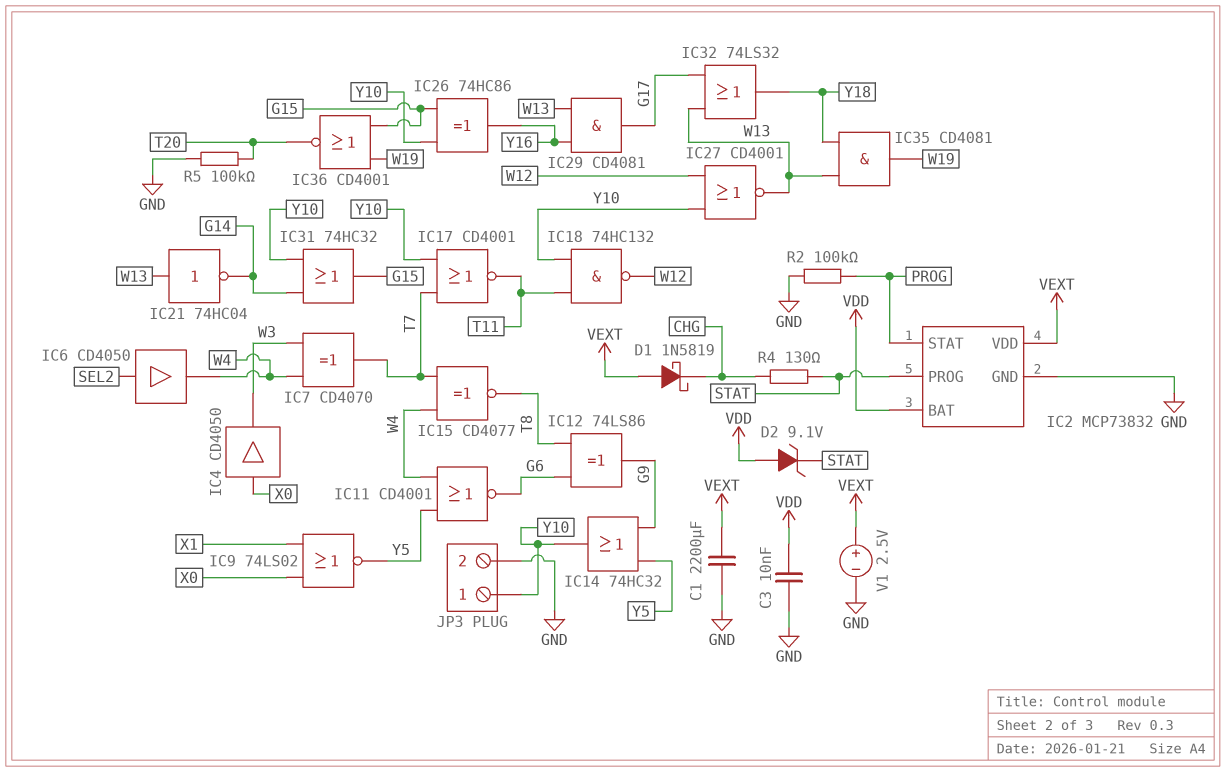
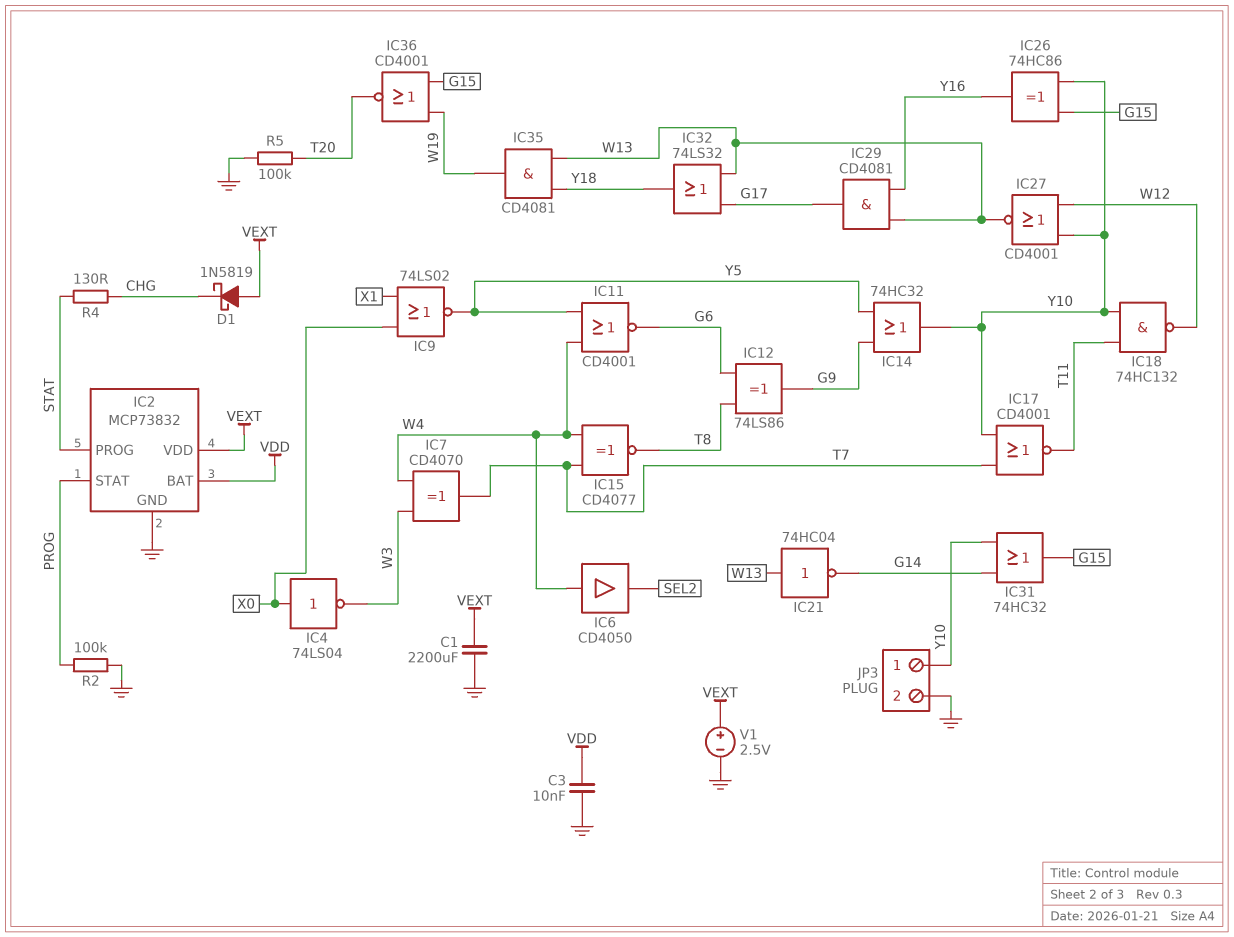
D2: zener 9.1V (A VDD, K STAT) -> none
IC4: buffer CD4050 (in X0, out W3) -> NOT 74LS04 (in X0, out W3)
IC6: buffer CD4050 (in SEL2, out W4) -> buffer CD4050 (in W4, out SEL2)

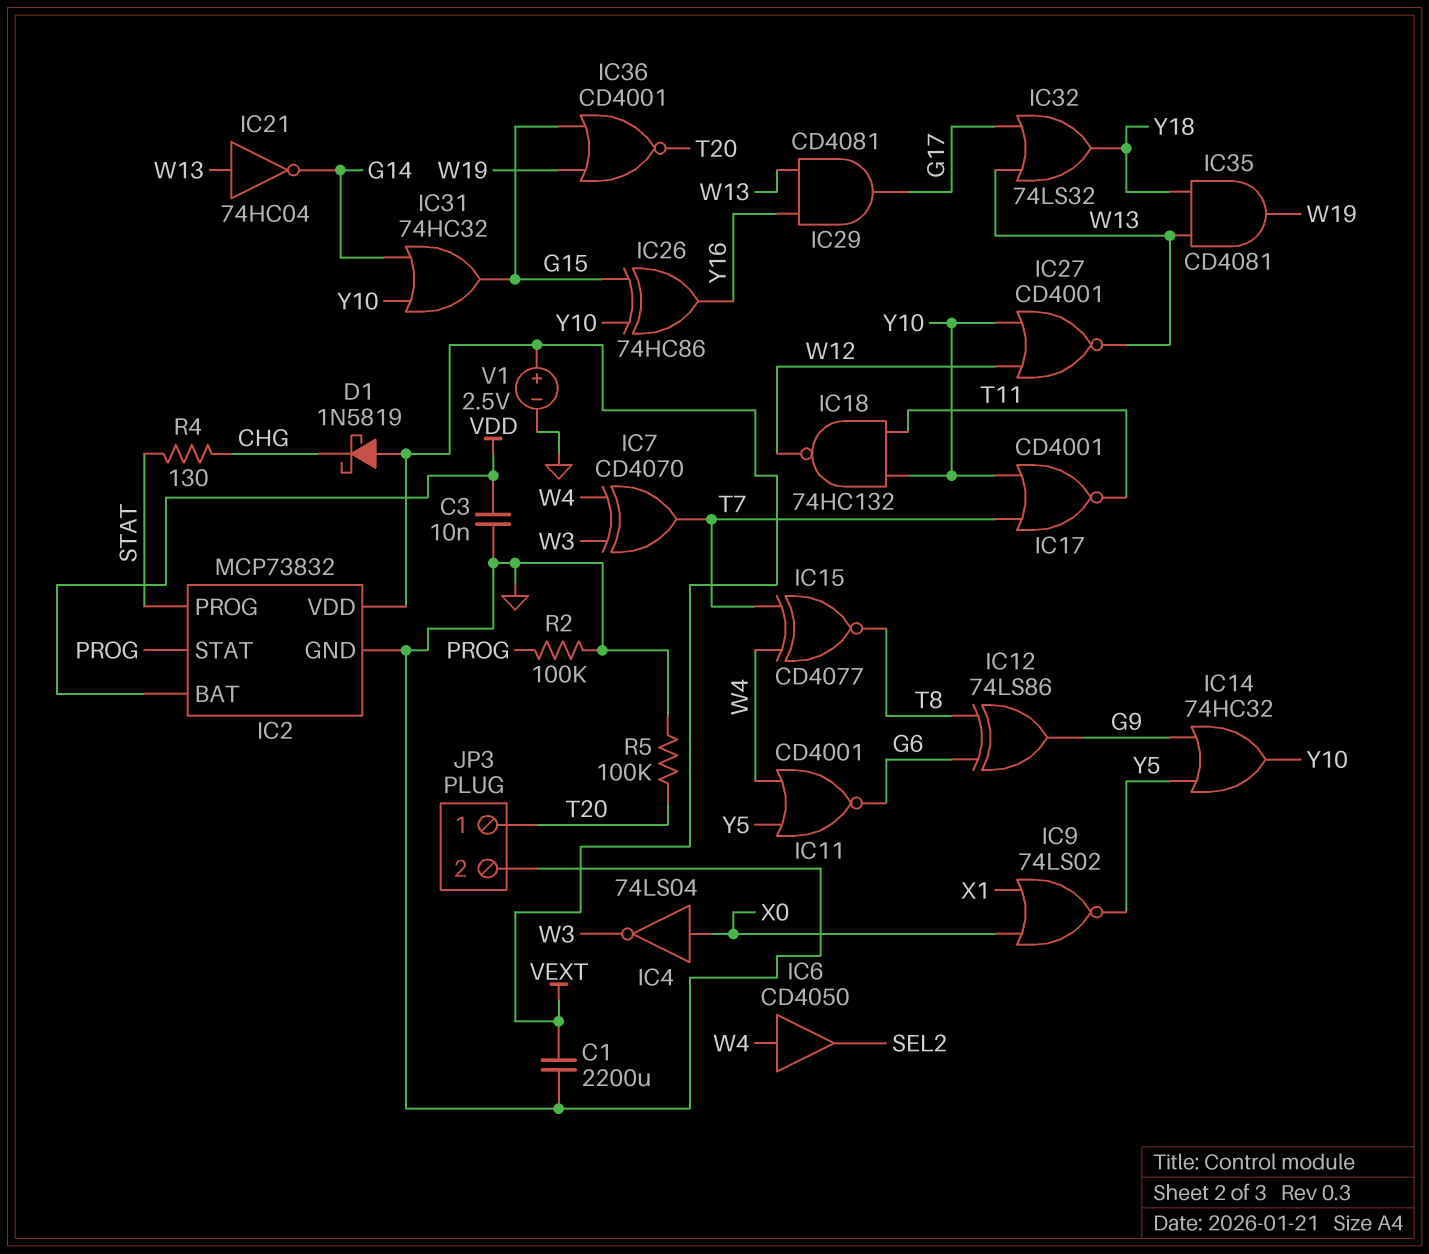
JP3 pin 1: Y10 -> T20

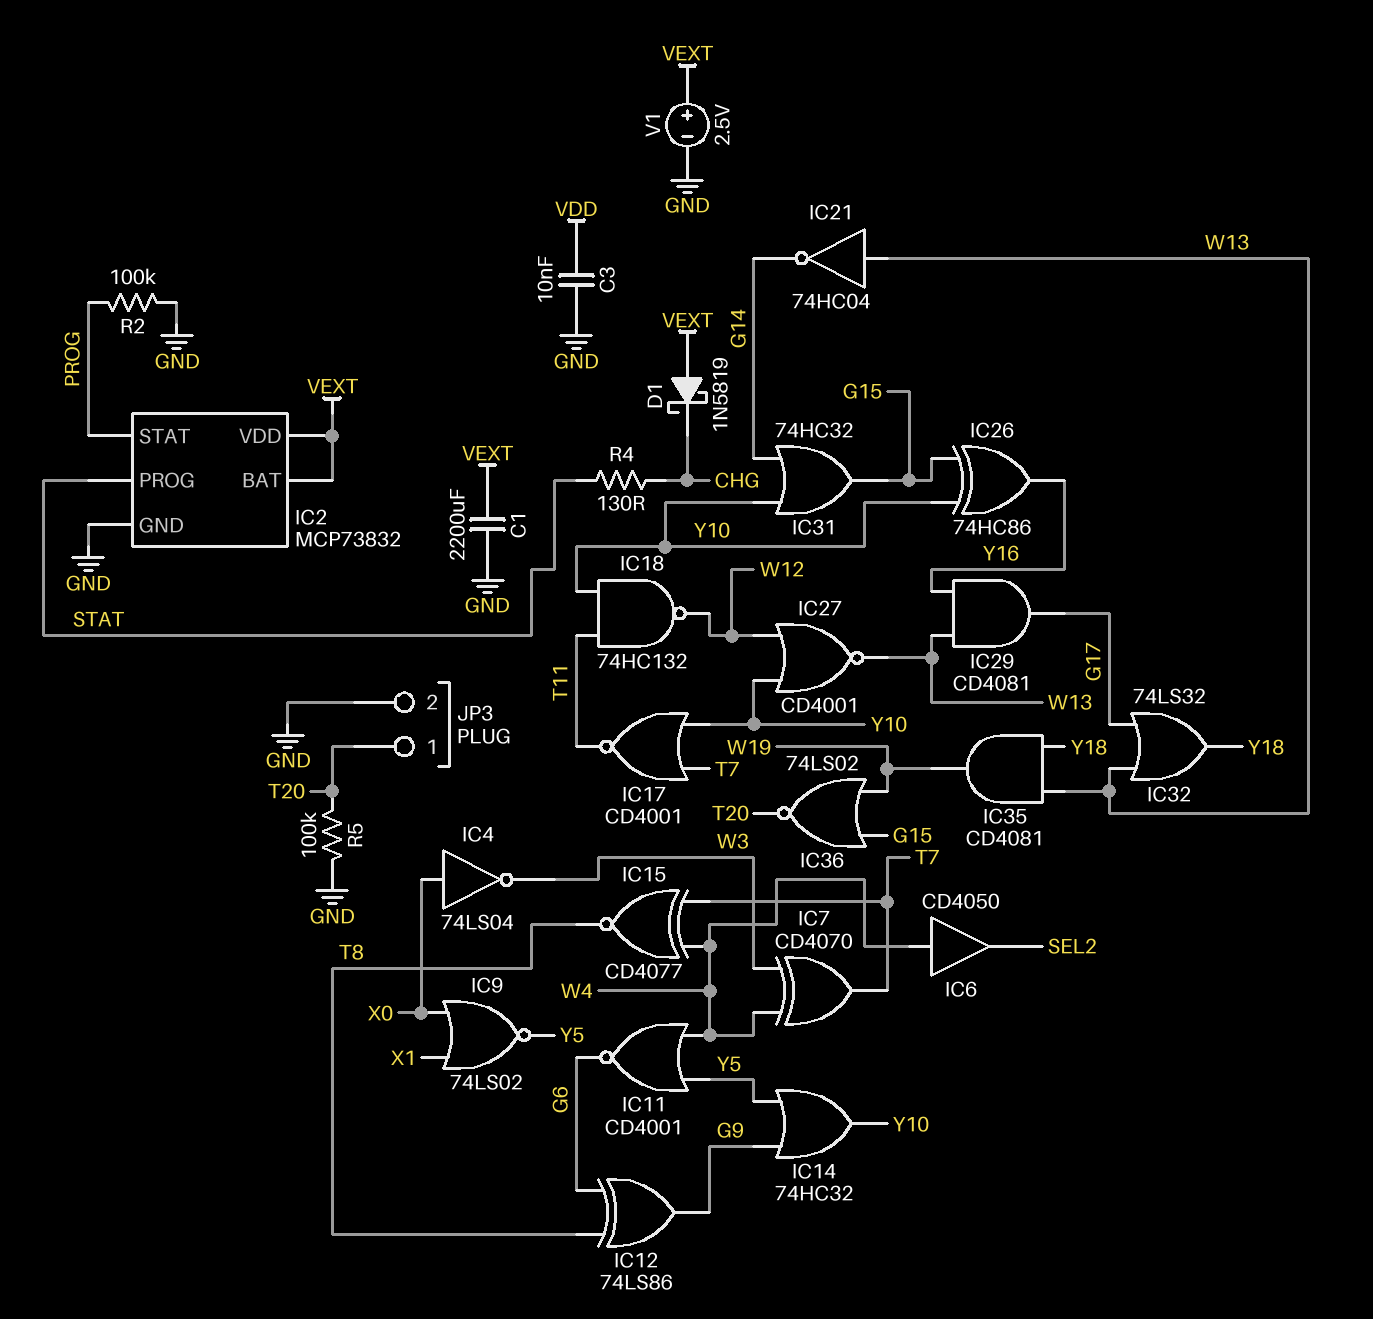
IC2 pin BAT: VDD -> VEXT
IC36: NOR CD4001 (in G15, in W19, out T20) -> NOR 74LS02 (in G15, in W19, out T20)

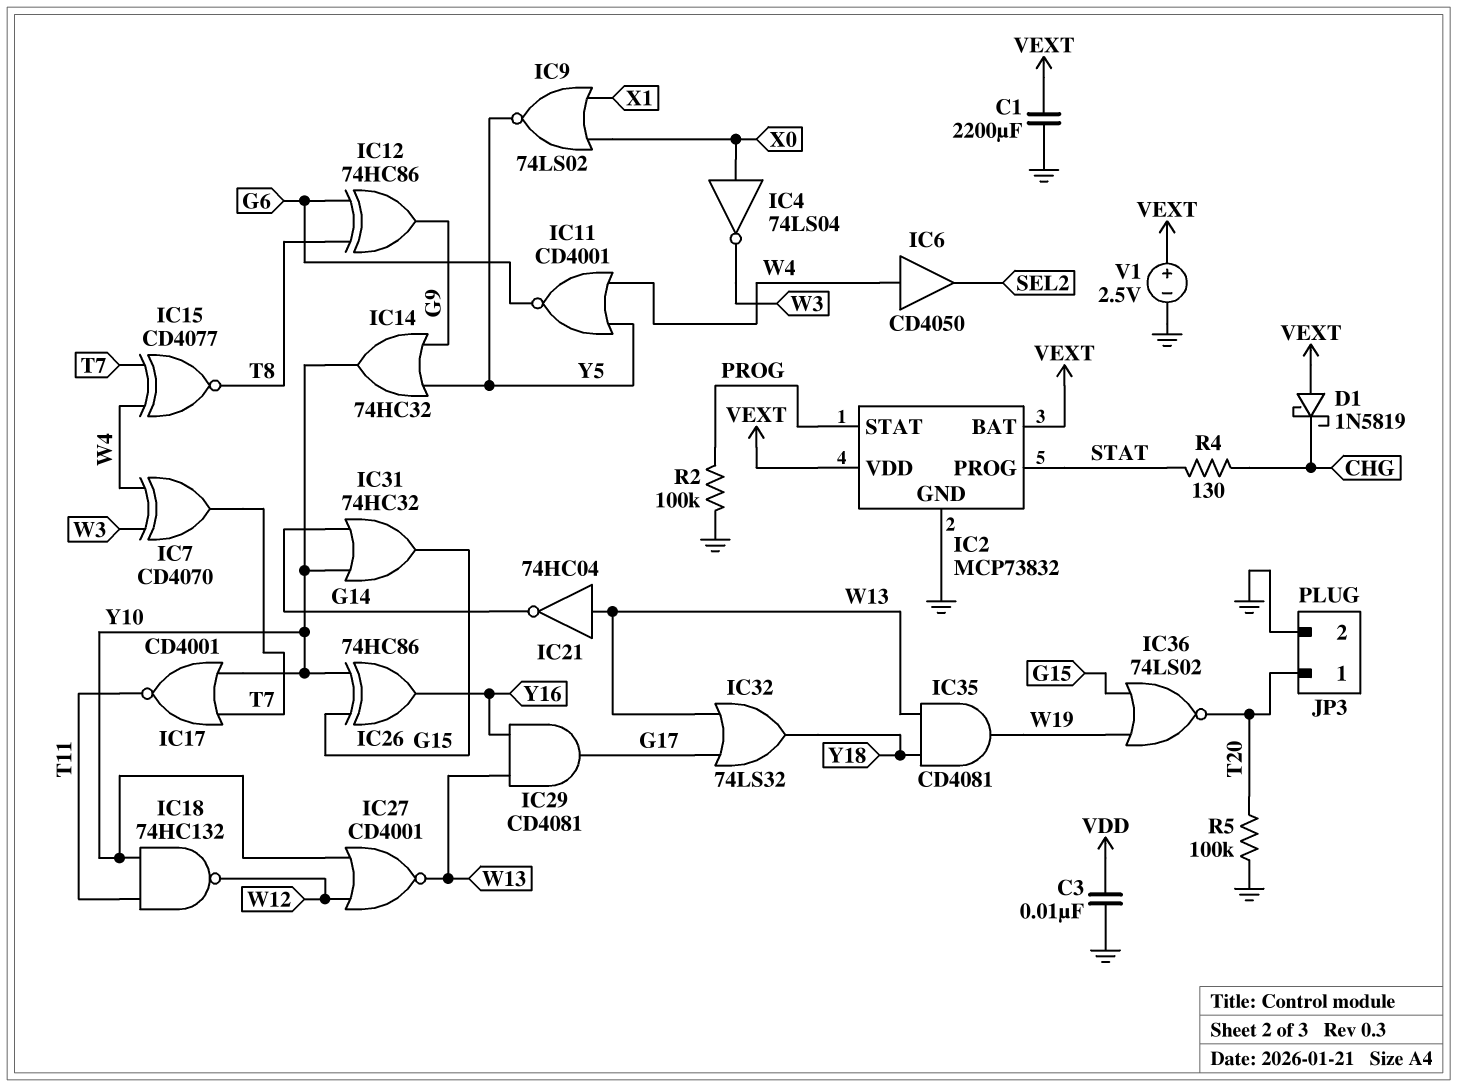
IC12: XOR 74LS86 (in G6, in T8, out G9) -> XOR 74HC86 (in G6, in T8, out G9)

